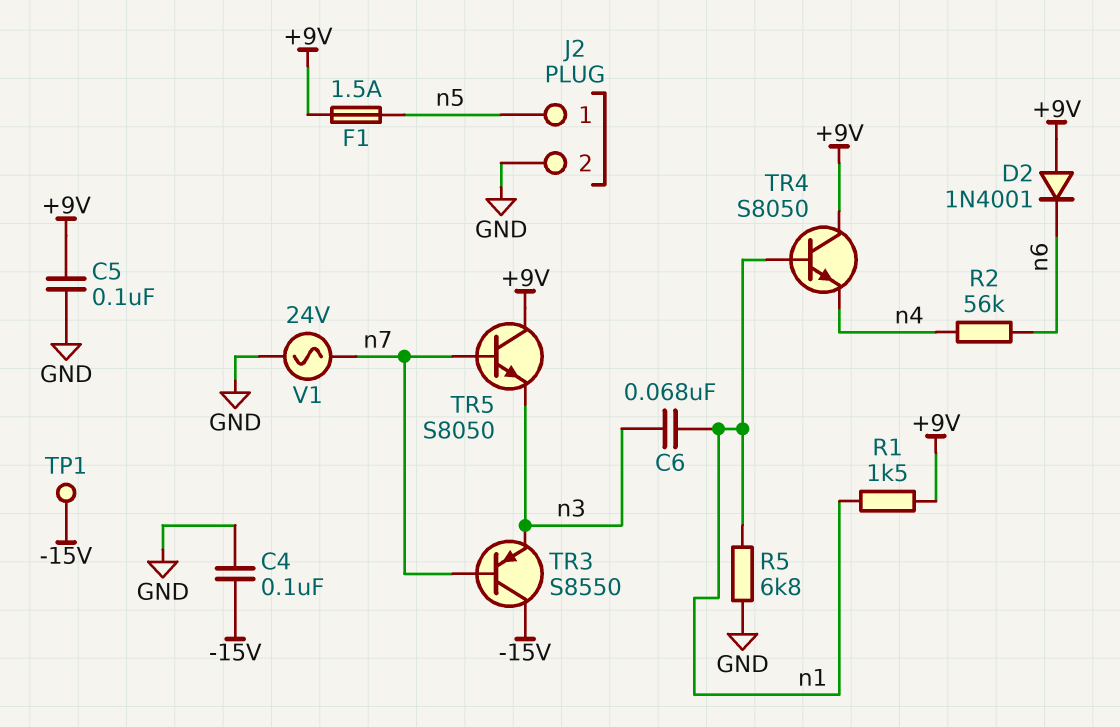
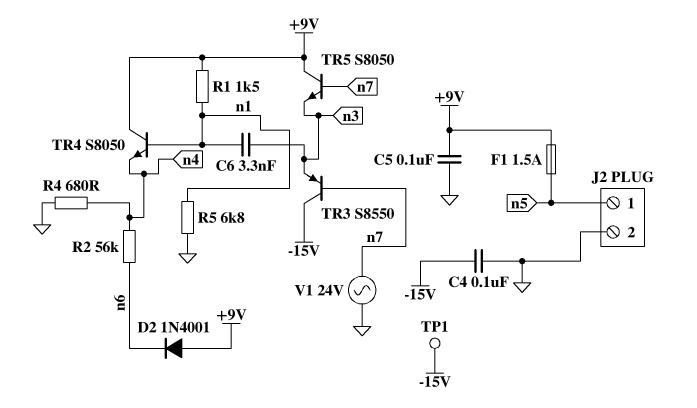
C6: 68nF (n1, n3) -> 3.3nF (n1, n3)
R4: none -> 680 (GND, n4)

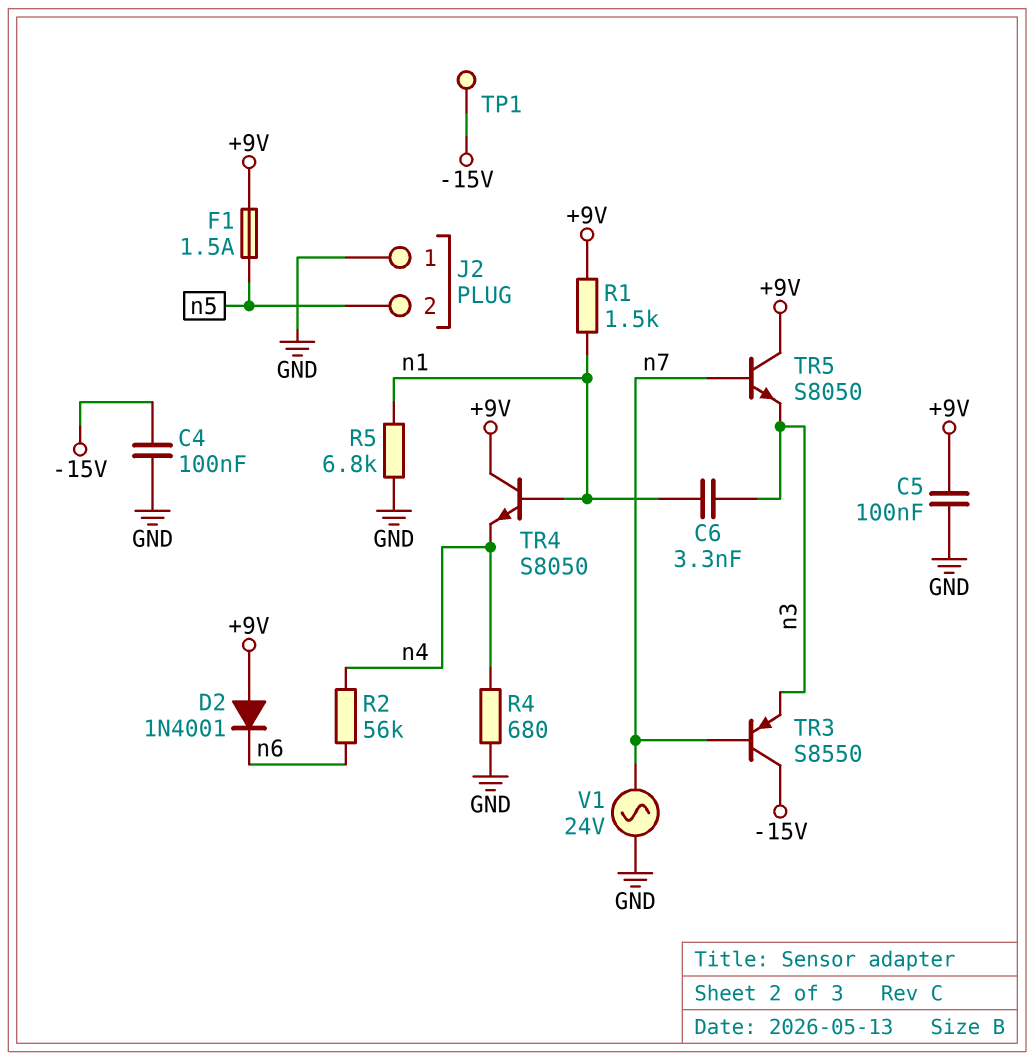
J2 pin 1: n5 -> GND
J2 pin 2: GND -> n5

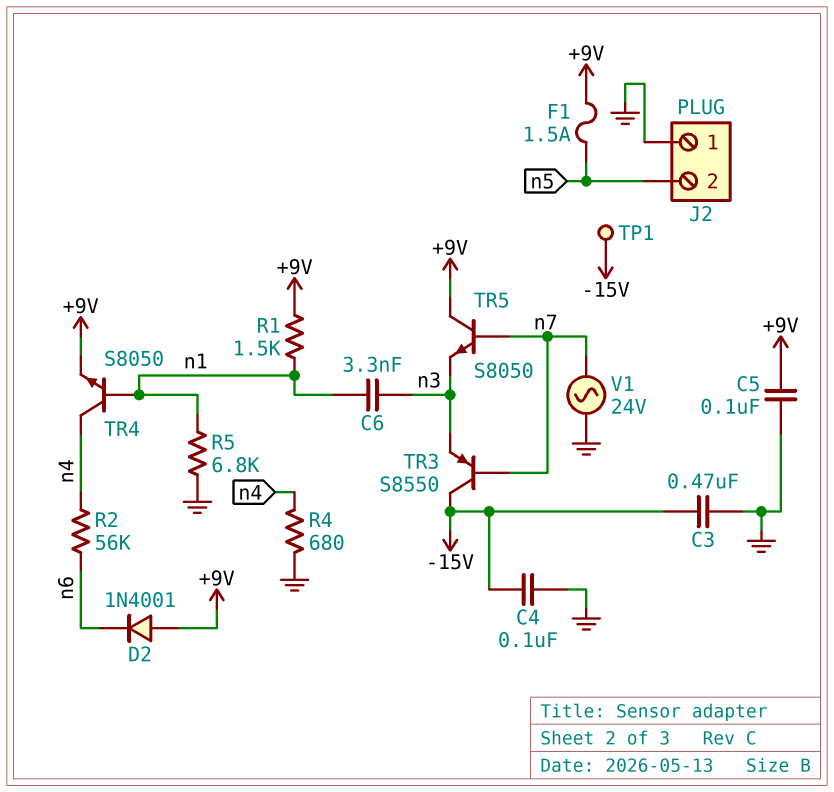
C3: none -> 470nF (-15V, GND)
TR4: NPN S8050 (B n1, C +9V, E n4) -> NPN S8050 (B n1, C n4, E +9V)

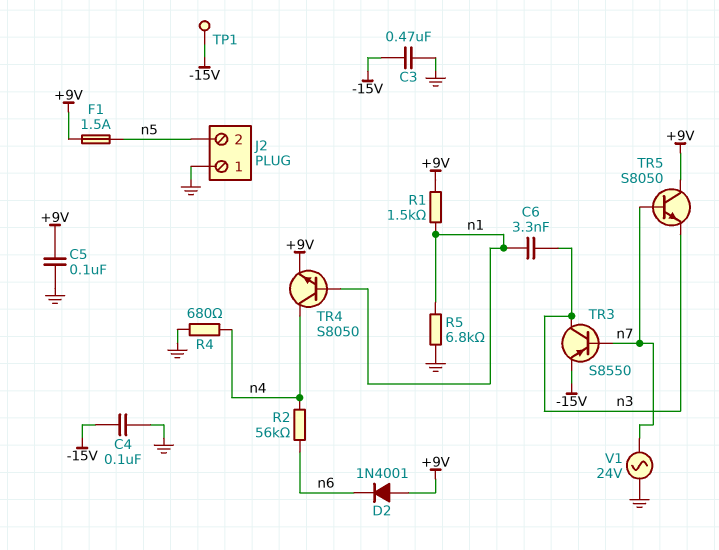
TR3: PNP S8550 (B n7, C -15V, E n3) -> PNP S8550 (B n7, C n3, E -15V)

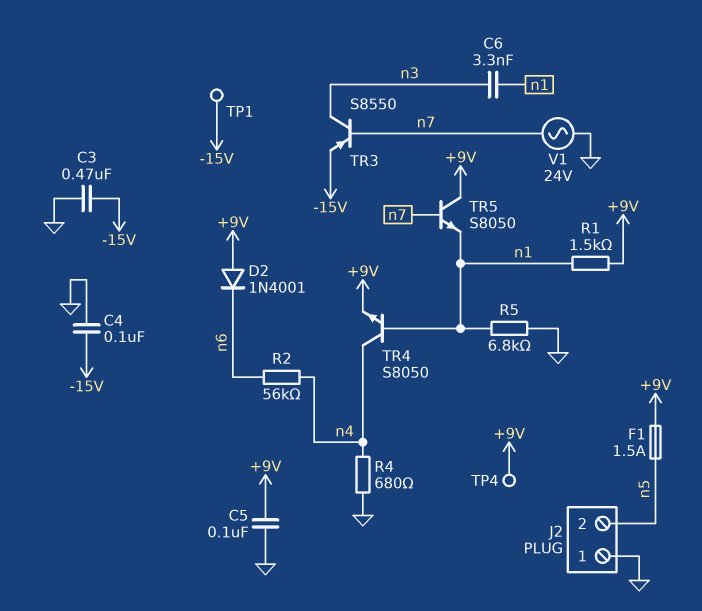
TP4: none -> test point (+9V)
TR5: NPN S8050 (B n7, C +9V, E n3) -> NPN S8050 (B n7, C +9V, E n1)

